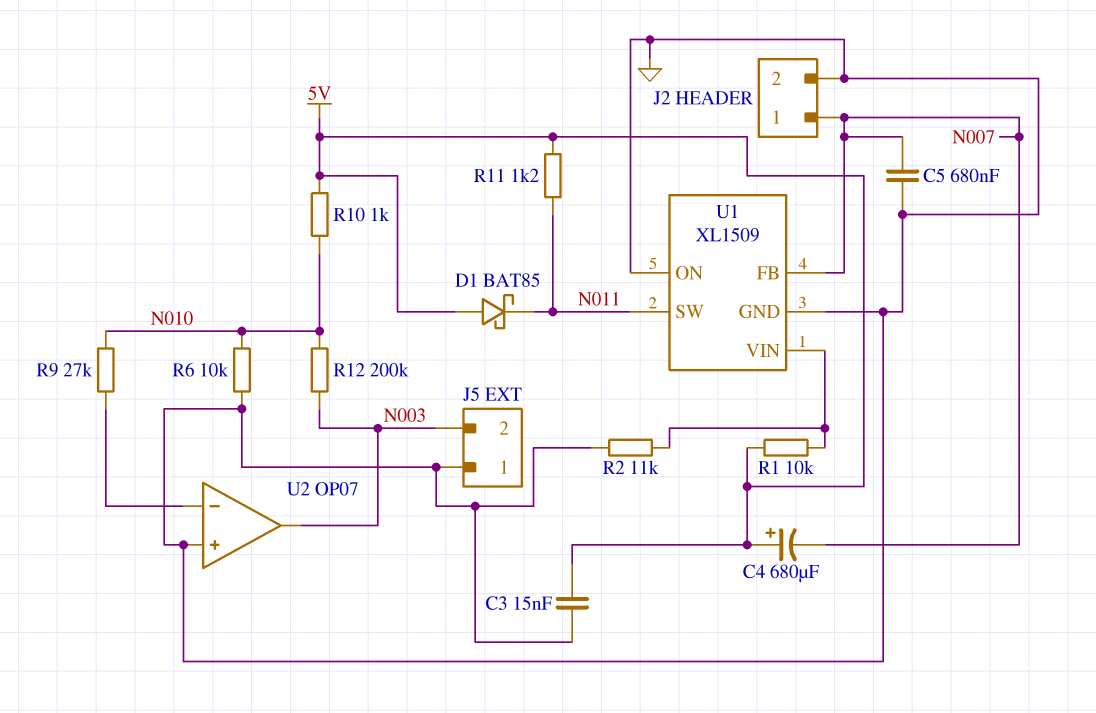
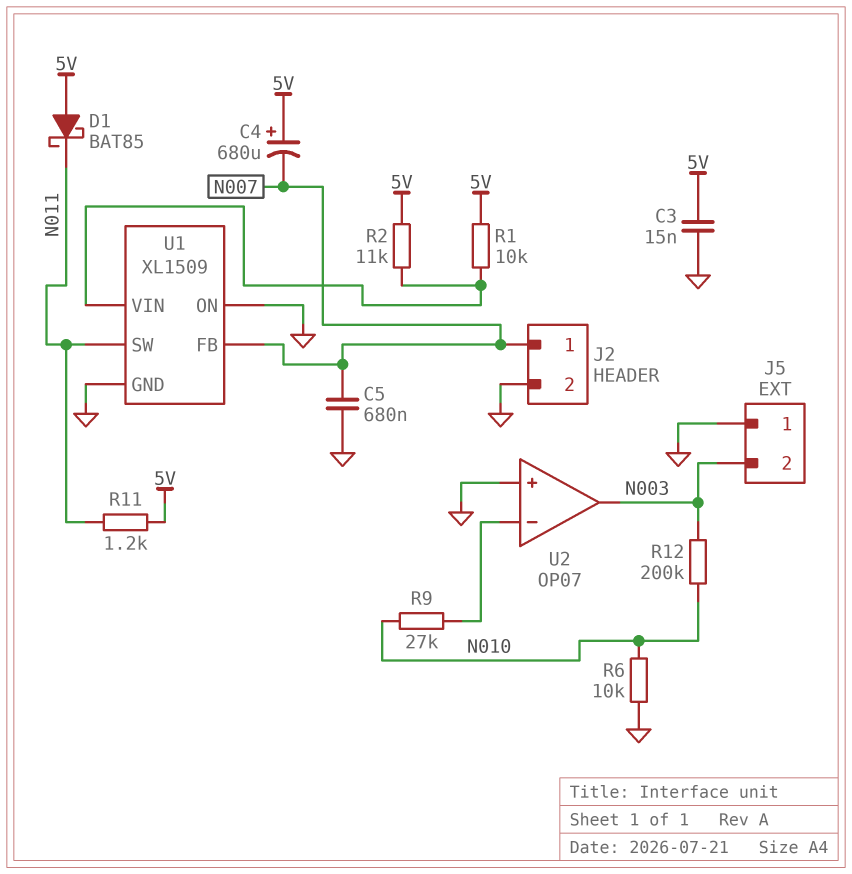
R2: 11k (GND, U1/VIN) -> 11k (5V, U1/VIN)
R10: 1k (5V, N010) -> none

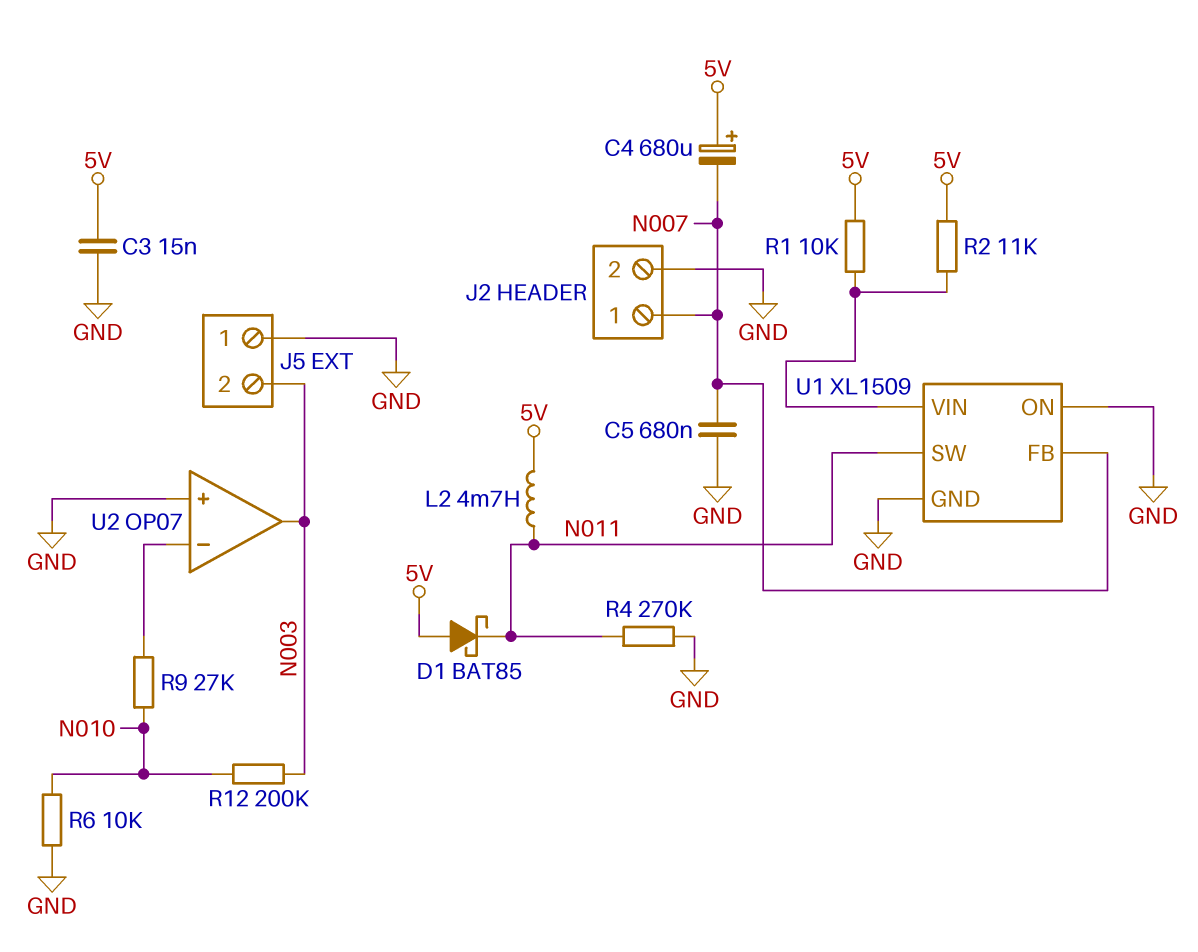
L2: none -> 4.7mH (5V, N011)
R4: none -> 270k (GND, N011)
R11: 1.2k (5V, N011) -> none

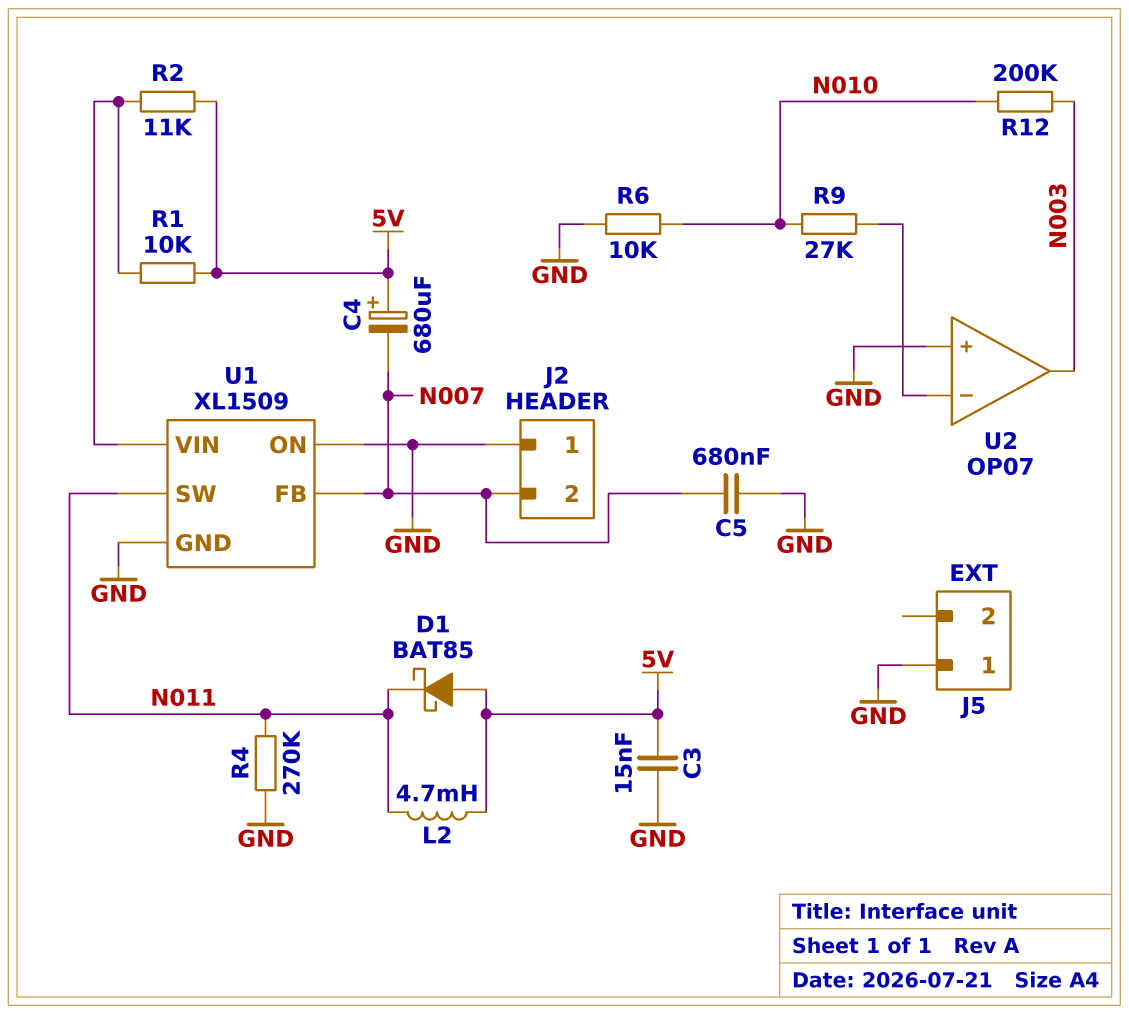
J2 pin 1: N007 -> GND
J2 pin 2: GND -> N007
J5 pin 2: N003 -> none

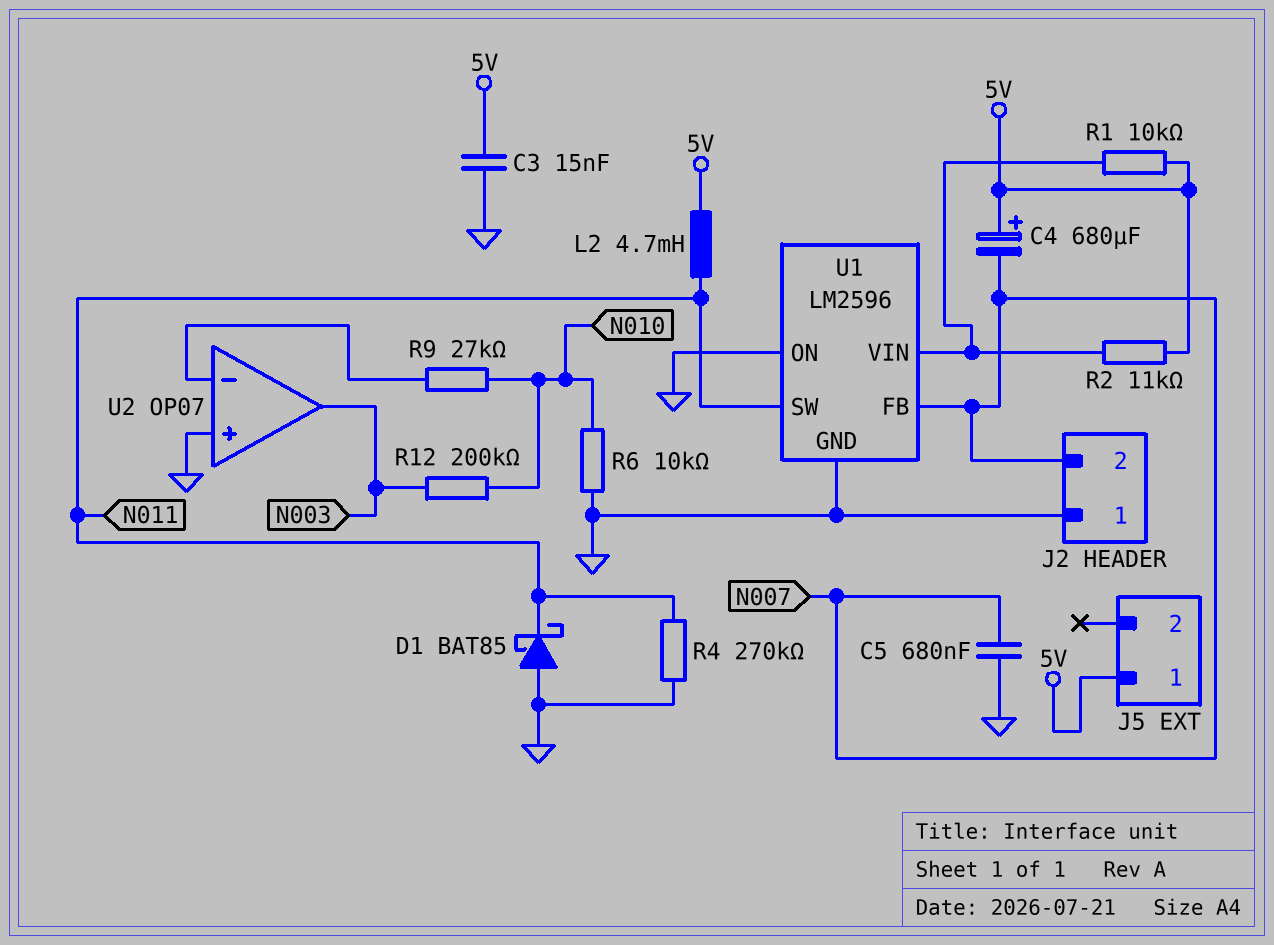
D1: schottky BAT85 (A 5V, K N011) -> schottky BAT85 (A GND, K N011)
J5 pin 1: GND -> 5V
U1: XL1509 -> LM2596

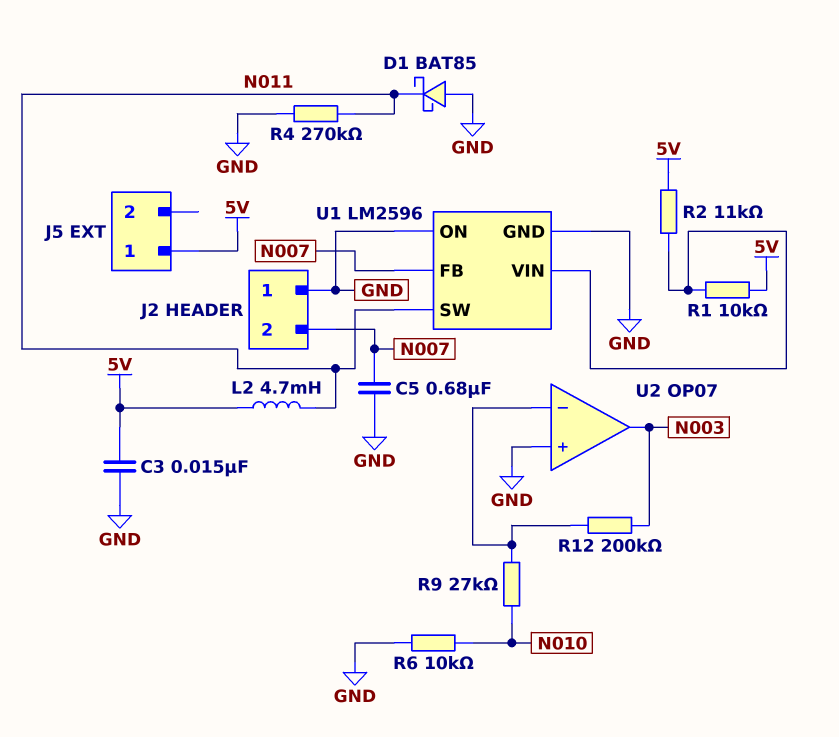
C4: 680uF (plus 5V, minus N007) -> none
R12: 200k (N003, N010) -> 200k (N003, U2/in-)

